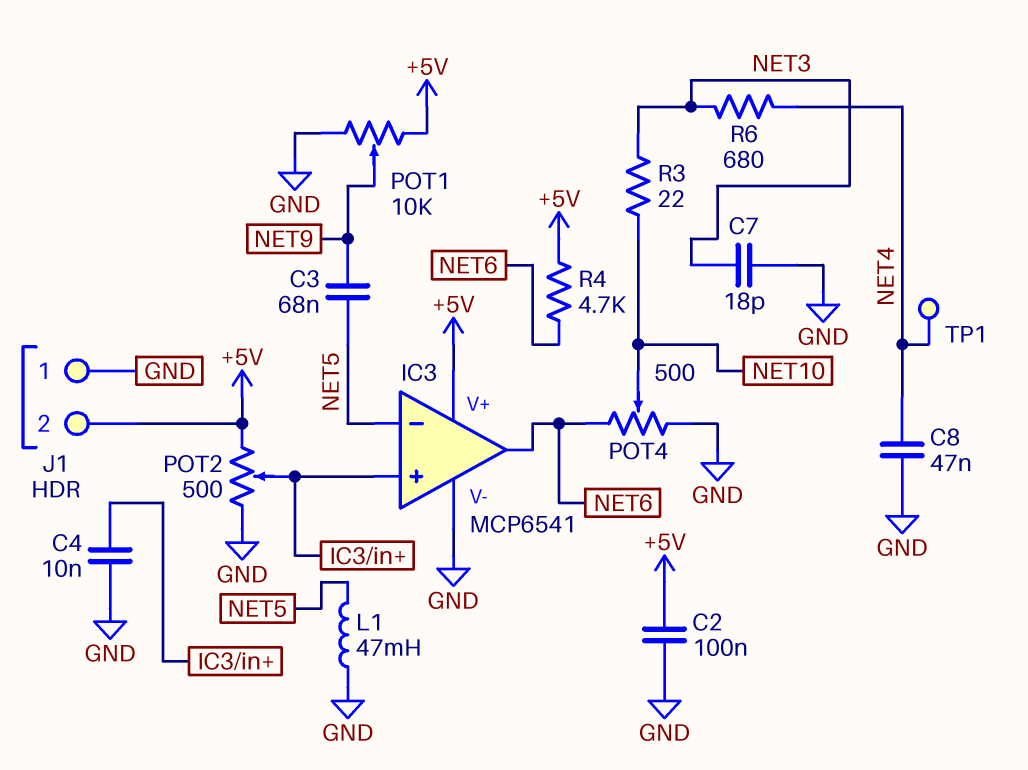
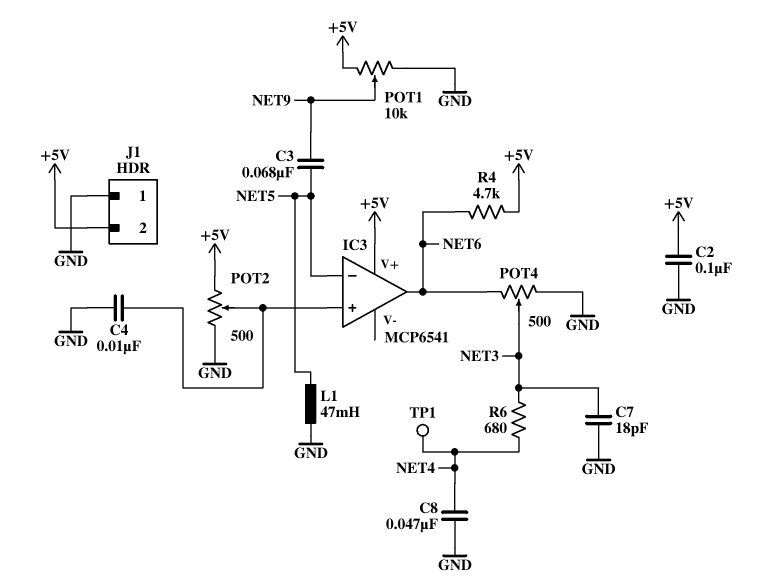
IC3 pin V-: GND -> none
POT4: 500 (GND, NET6, wiper NET10) -> 500 (GND, NET6, wiper NET3)
R3: 22 (NET3, NET10) -> none

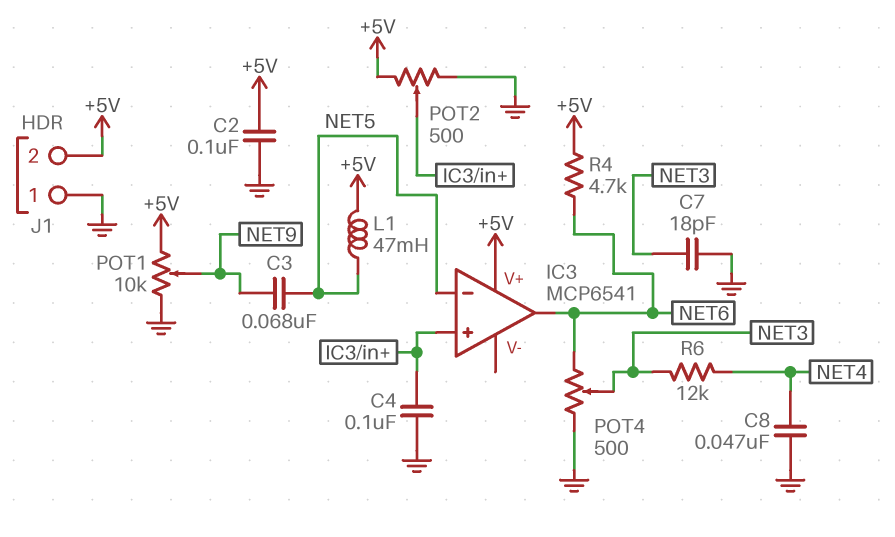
C4: 10nF (GND, IC3/in+) -> 100nF (GND, IC3/in+)
L1: 47mH (GND, NET5) -> 47mH (+5V, NET5)
R6: 680 (NET3, NET4) -> 12k (NET3, NET4)
TP1: test point (NET4) -> none

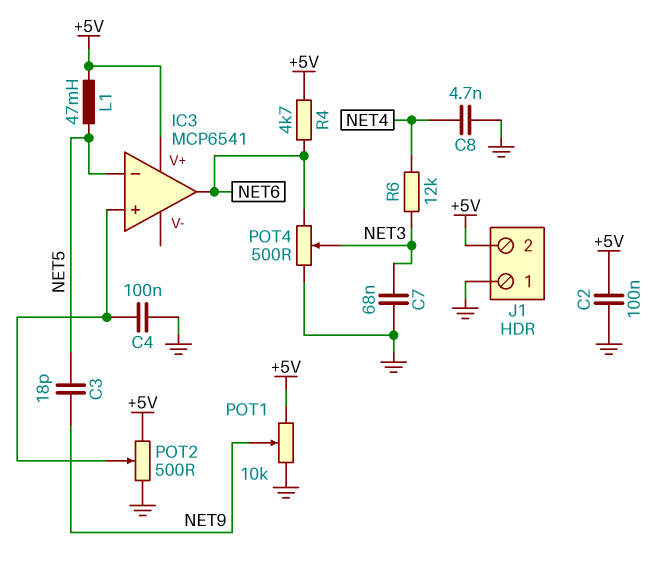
C3: 68nF (NET5, NET9) -> 18pF (NET5, NET9)
C7: 18pF (GND, NET3) -> 68nF (GND, NET3)
C8: 47nF (GND, NET4) -> 4.7nF (GND, NET4)

